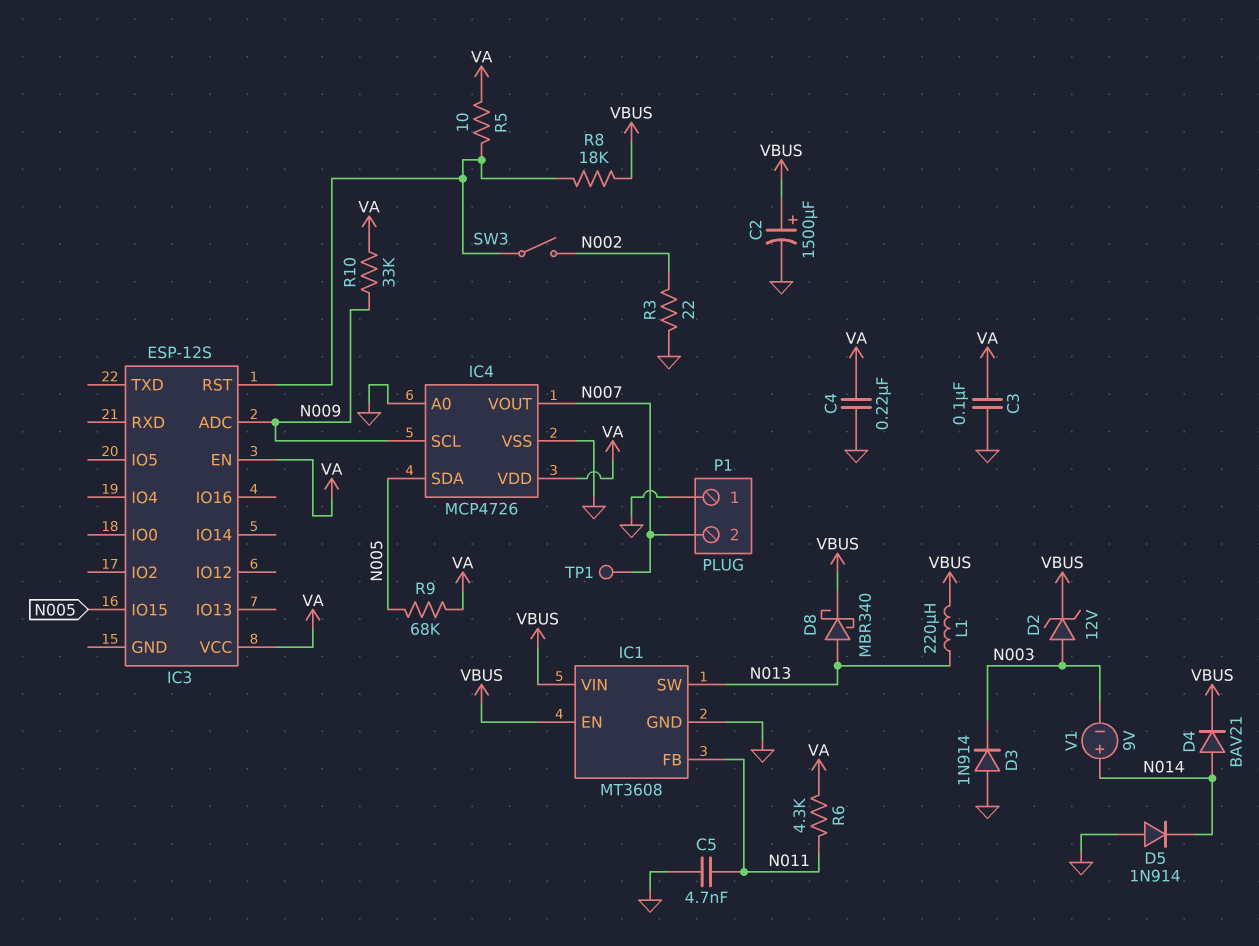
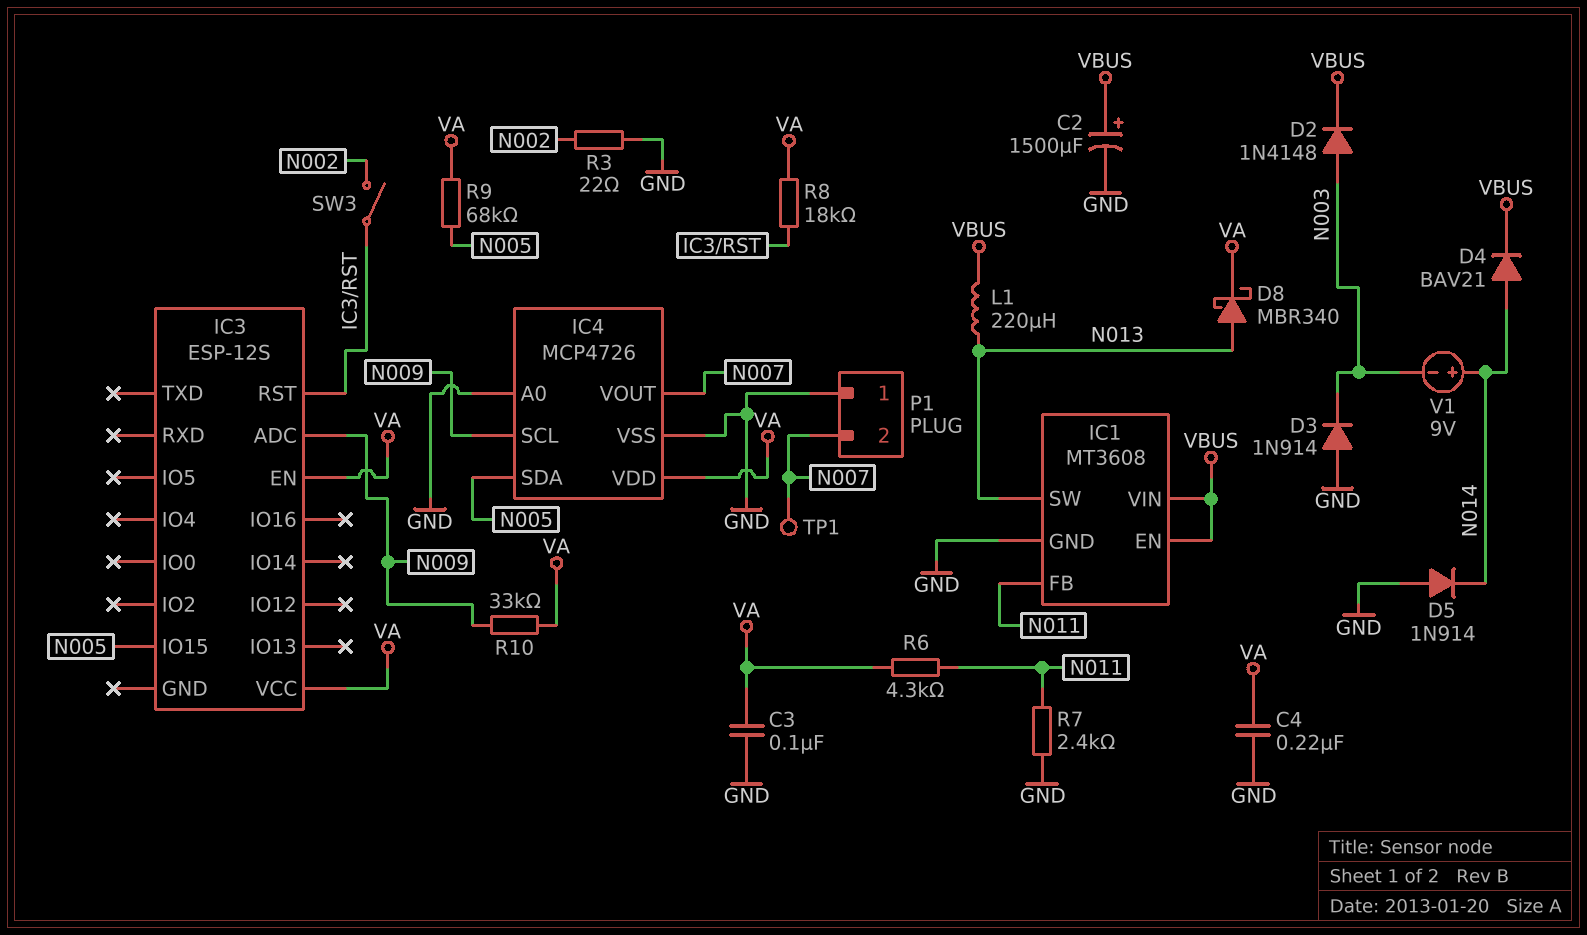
C5: 4.7nF (GND, N011) -> none
D2: zener 12V (A N003, K VBUS) -> diode 1N4148 (A N003, K VBUS)
D8: schottky MBR340 (A N013, K VBUS) -> schottky MBR340 (A N013, K VA)
R5: 10 (IC3/RST, VA) -> none
R7: none -> 2.4k (GND, N011)
R8: 18k (IC3/RST, VBUS) -> 18k (IC3/RST, VA)

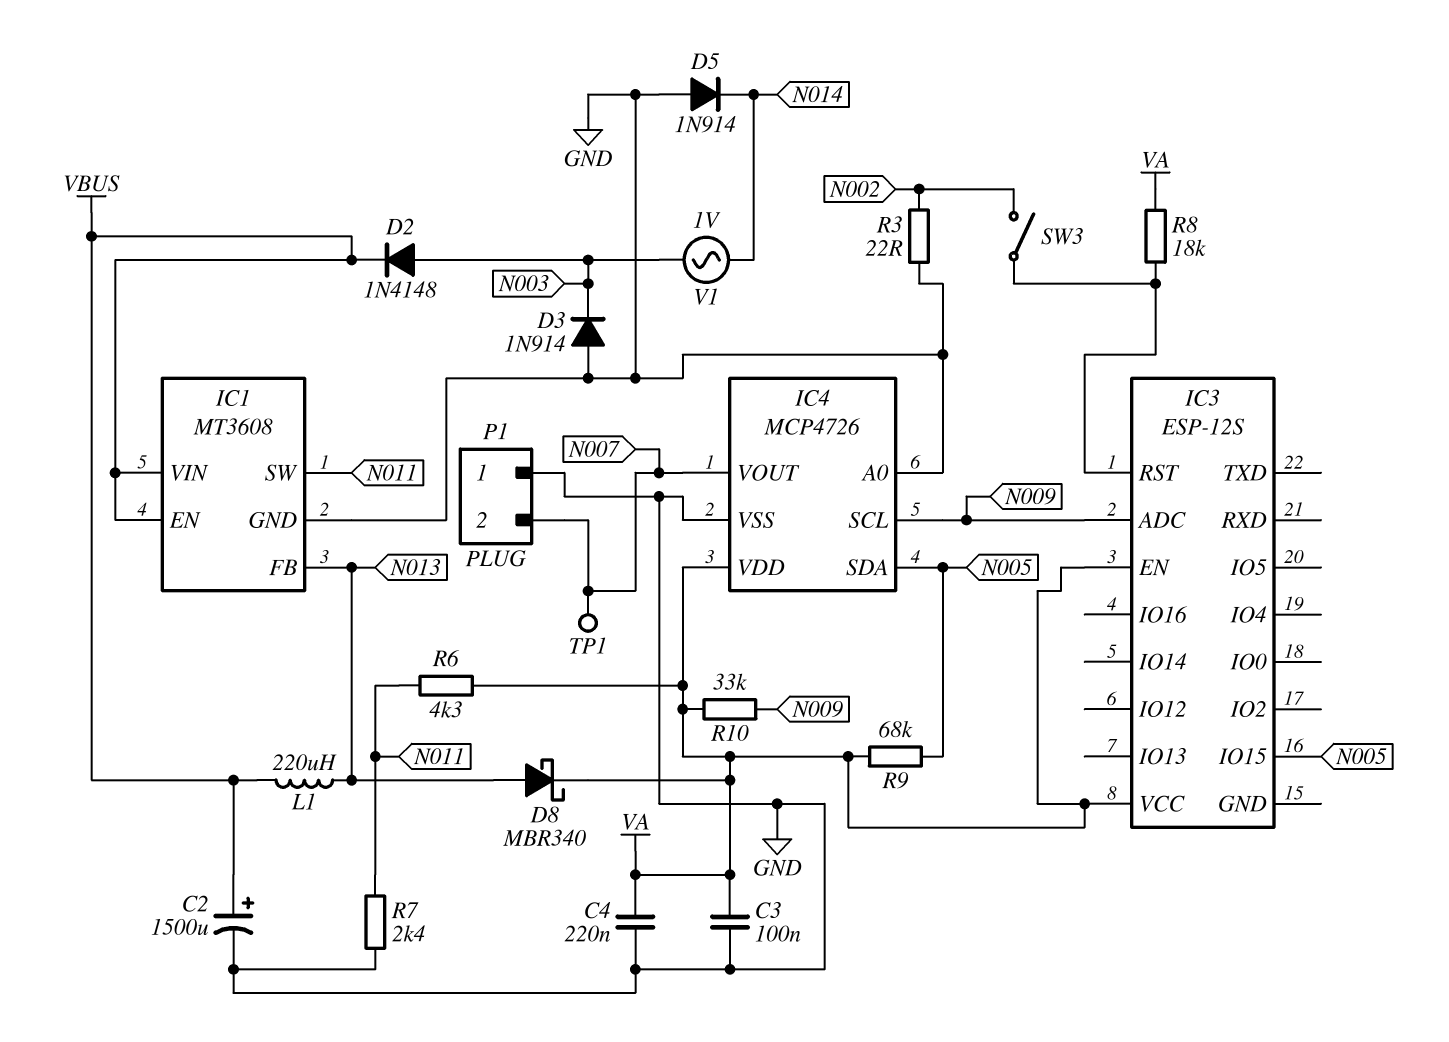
D4: diode BAV21 (A N014, K VBUS) -> none
IC1 pin FB: N011 -> N013
IC1 pin SW: N013 -> N011
V1: 9V (plus N014, minus N003) -> AC 1V (N003, N014)

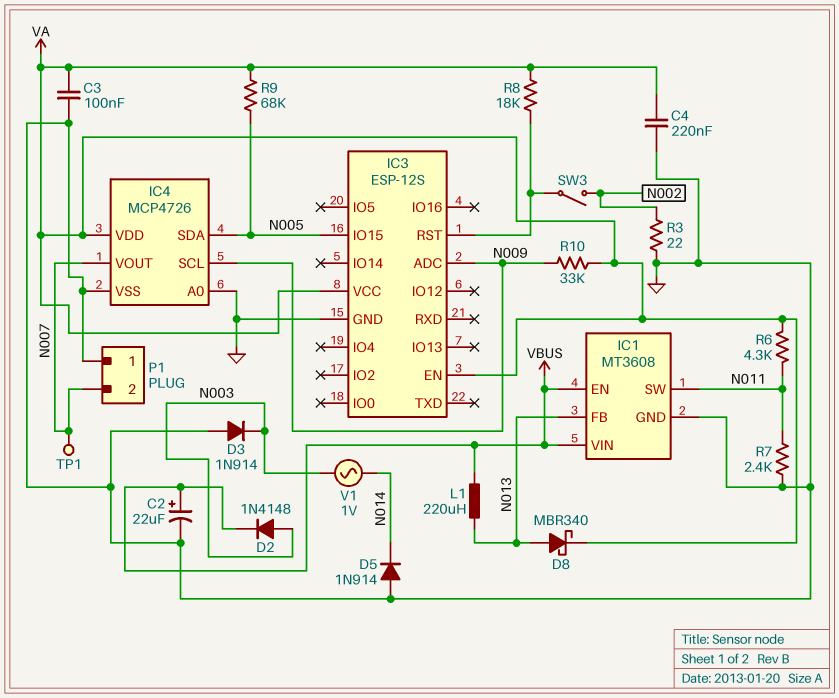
C2: 1500uF (plus VBUS, minus GND) -> 22uF (plus VBUS, minus GND)
IC3 pin GND: none -> GND

